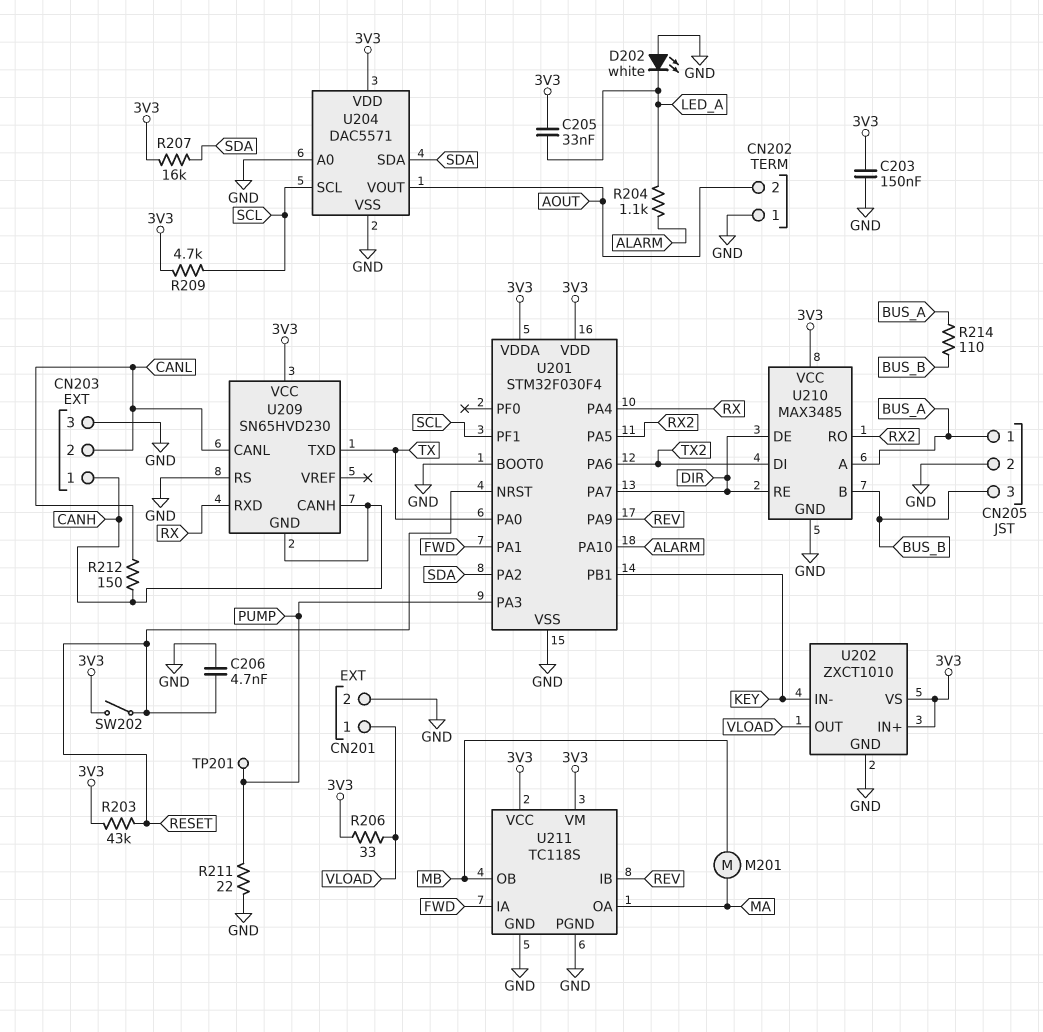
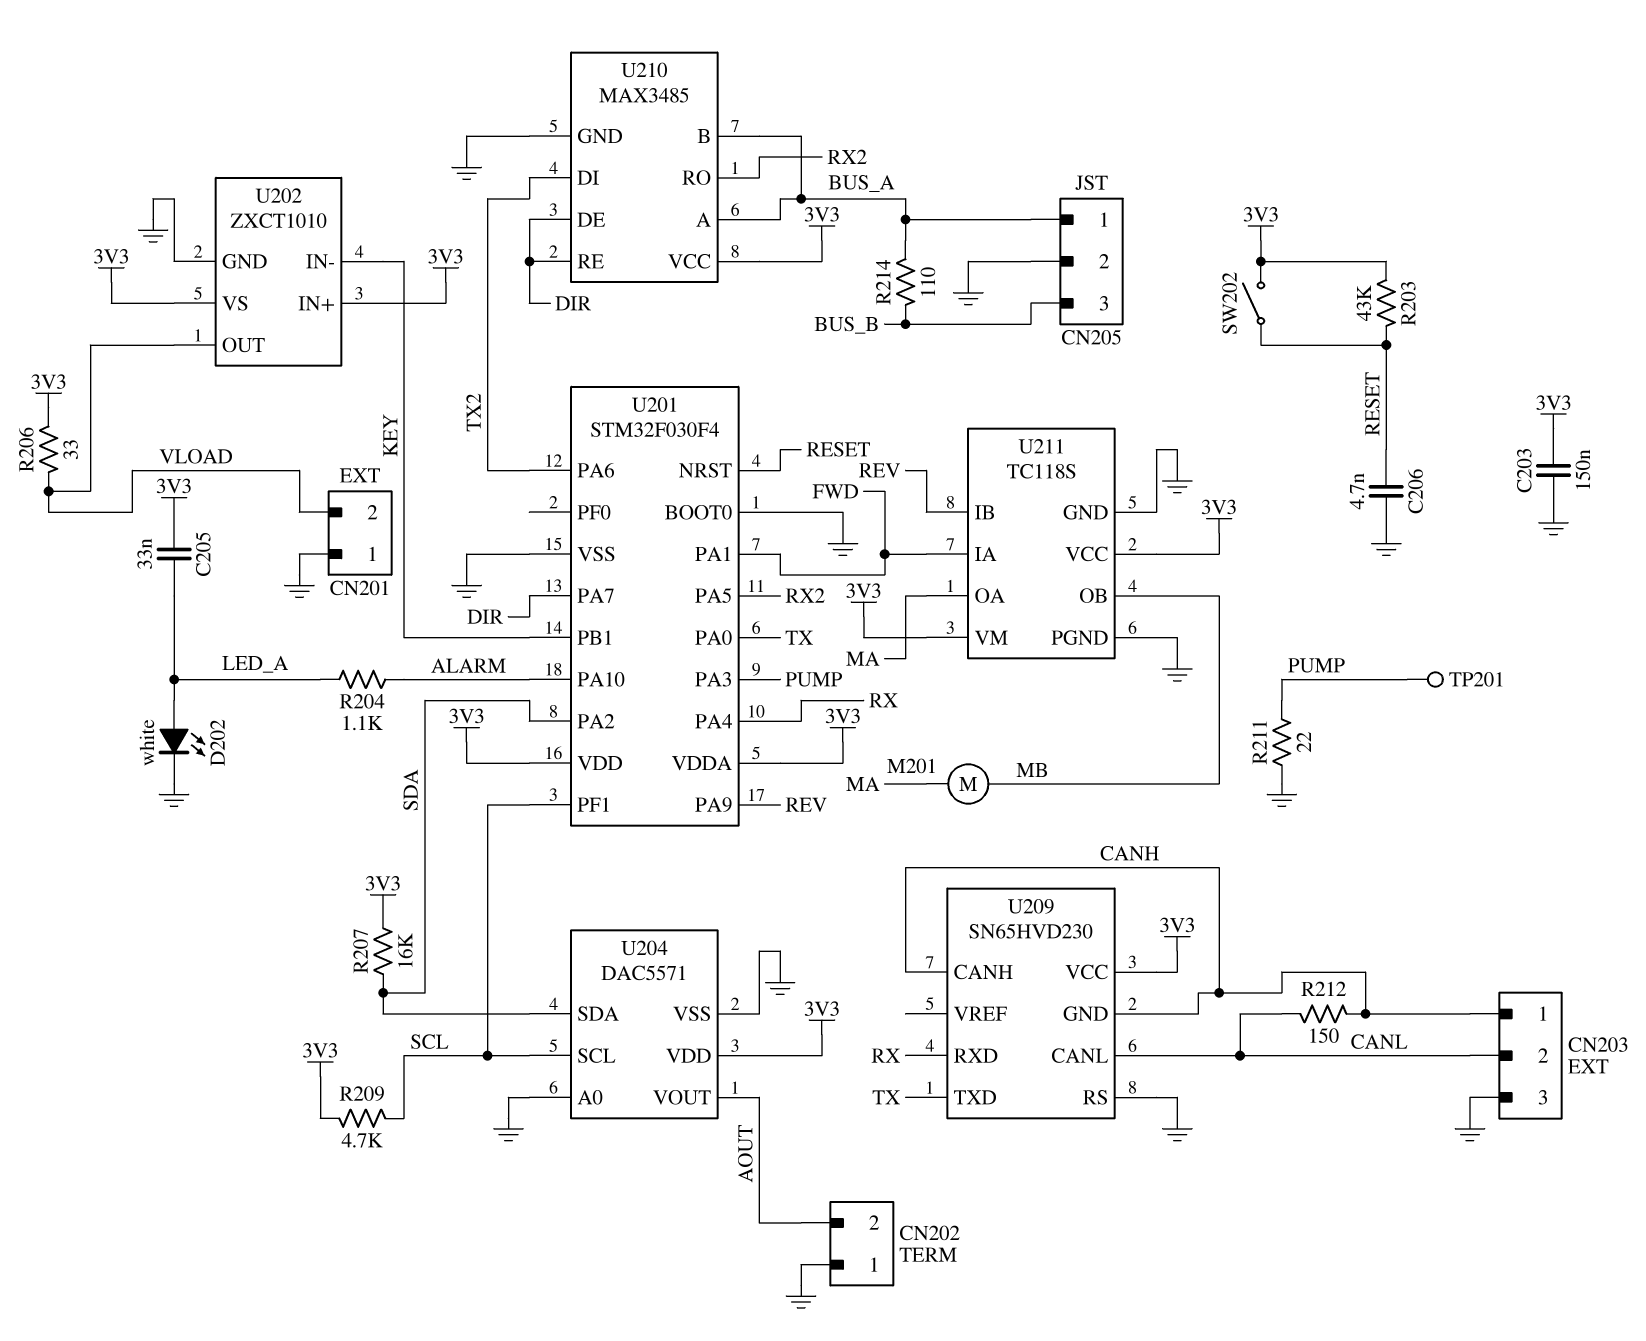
CN201 pin 1: VLOAD -> GND
CN201 pin 2: GND -> VLOAD
D202: LED white (A GND, K LED_A) -> LED white (A LED_A, K GND)
U210 pin B: BUS_B -> BUS_A

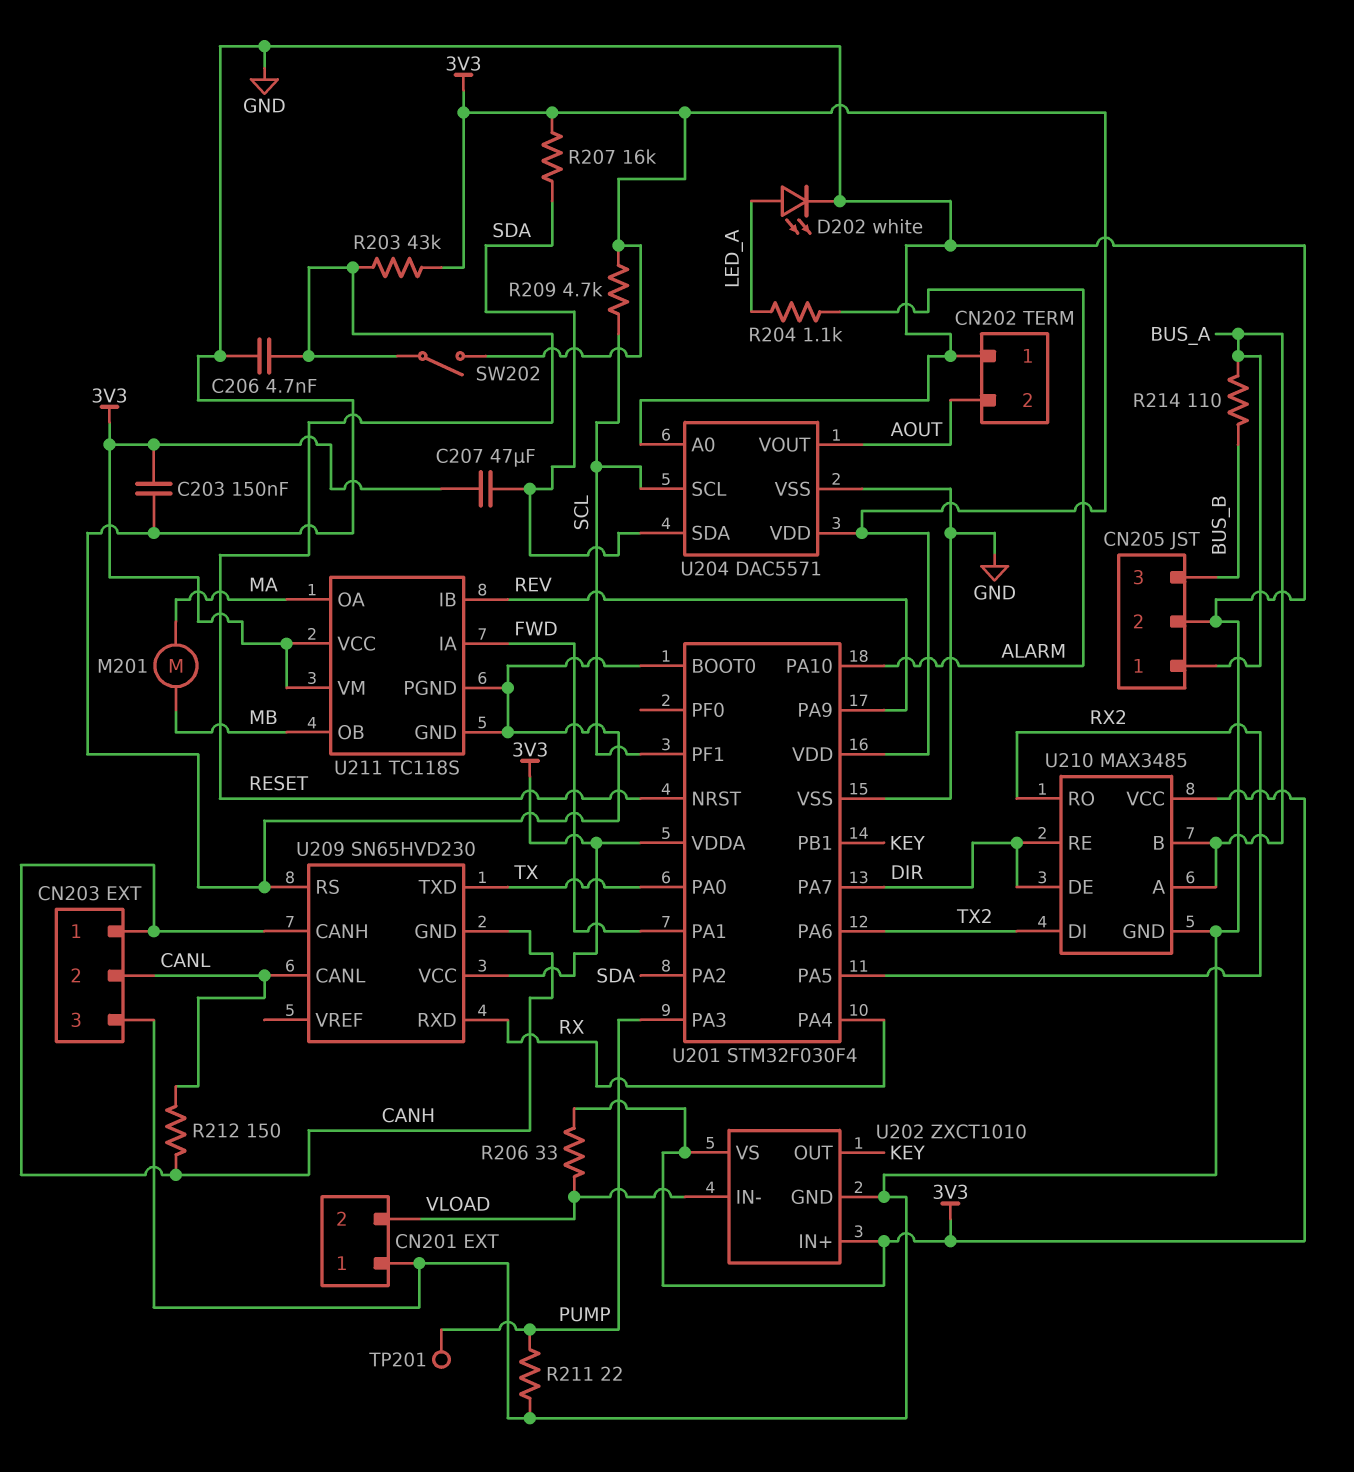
C205: 33nF (3V3, LED_A) -> none
C207: none -> 47uF (3V3, SDA)
U202 pin IN-: KEY -> VLOAD
U202 pin OUT: VLOAD -> KEY

